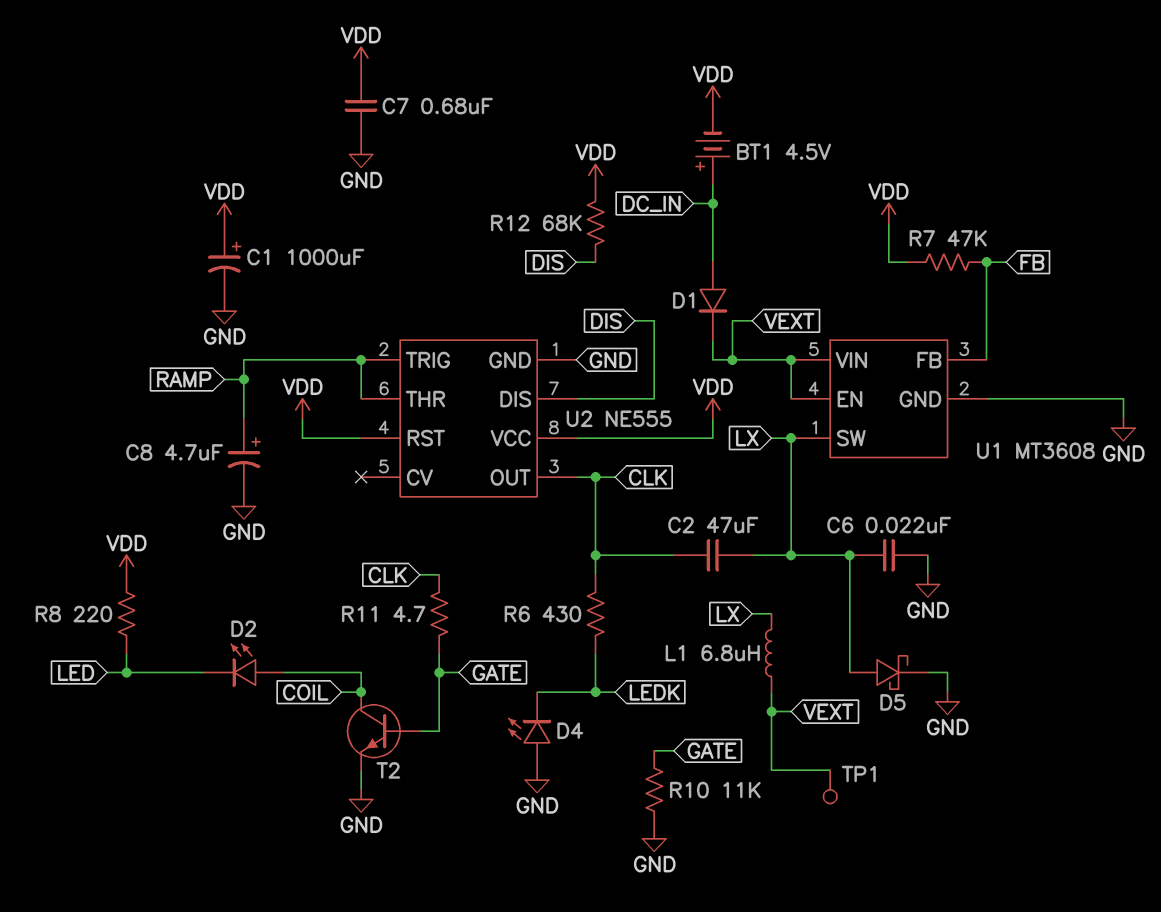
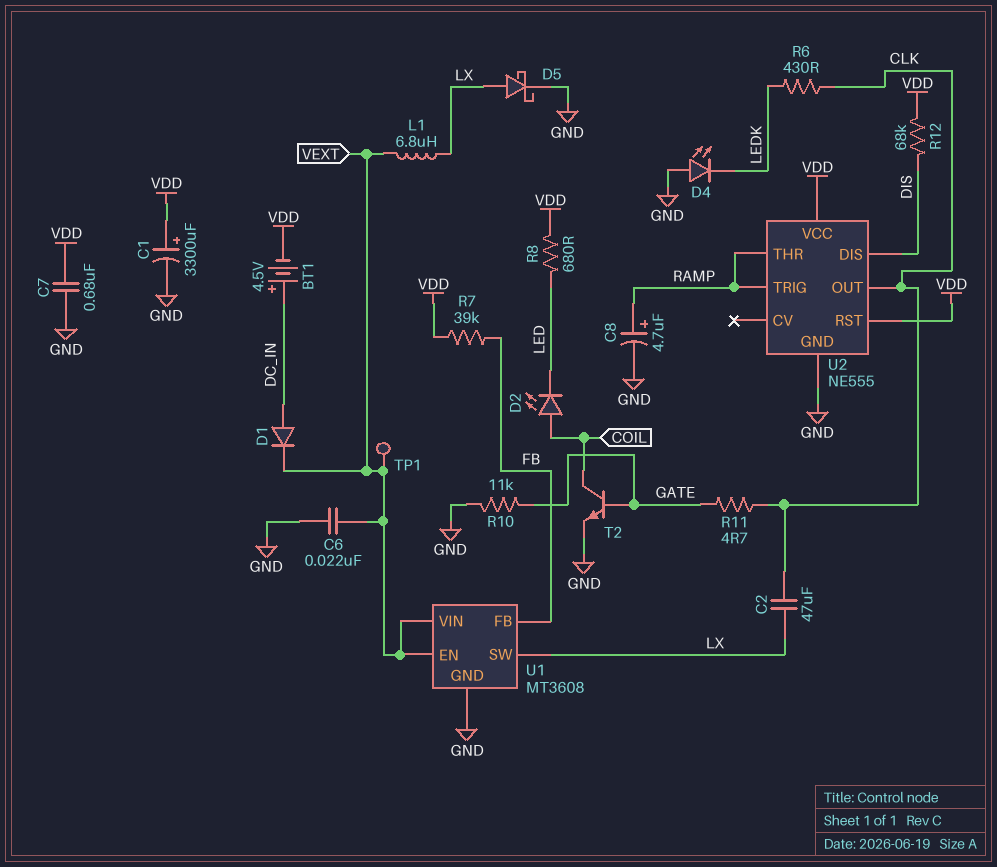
C1: 1000uF (plus VDD, minus GND) -> 3300uF (plus VDD, minus GND)
C6: 22nF (GND, LX) -> 22nF (GND, VEXT)
R7: 47k (FB, VDD) -> 39k (FB, VDD)
R8: 220 (LED, VDD) -> 680 (LED, VDD)

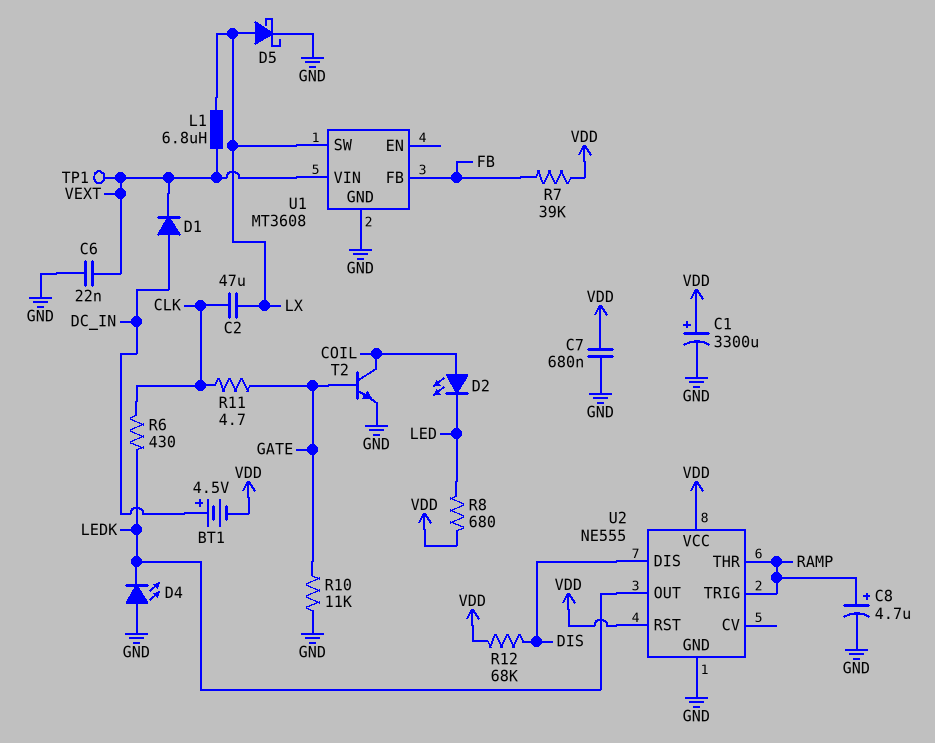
U1 pin EN: VEXT -> none
U2 pin OUT: CLK -> LEDK

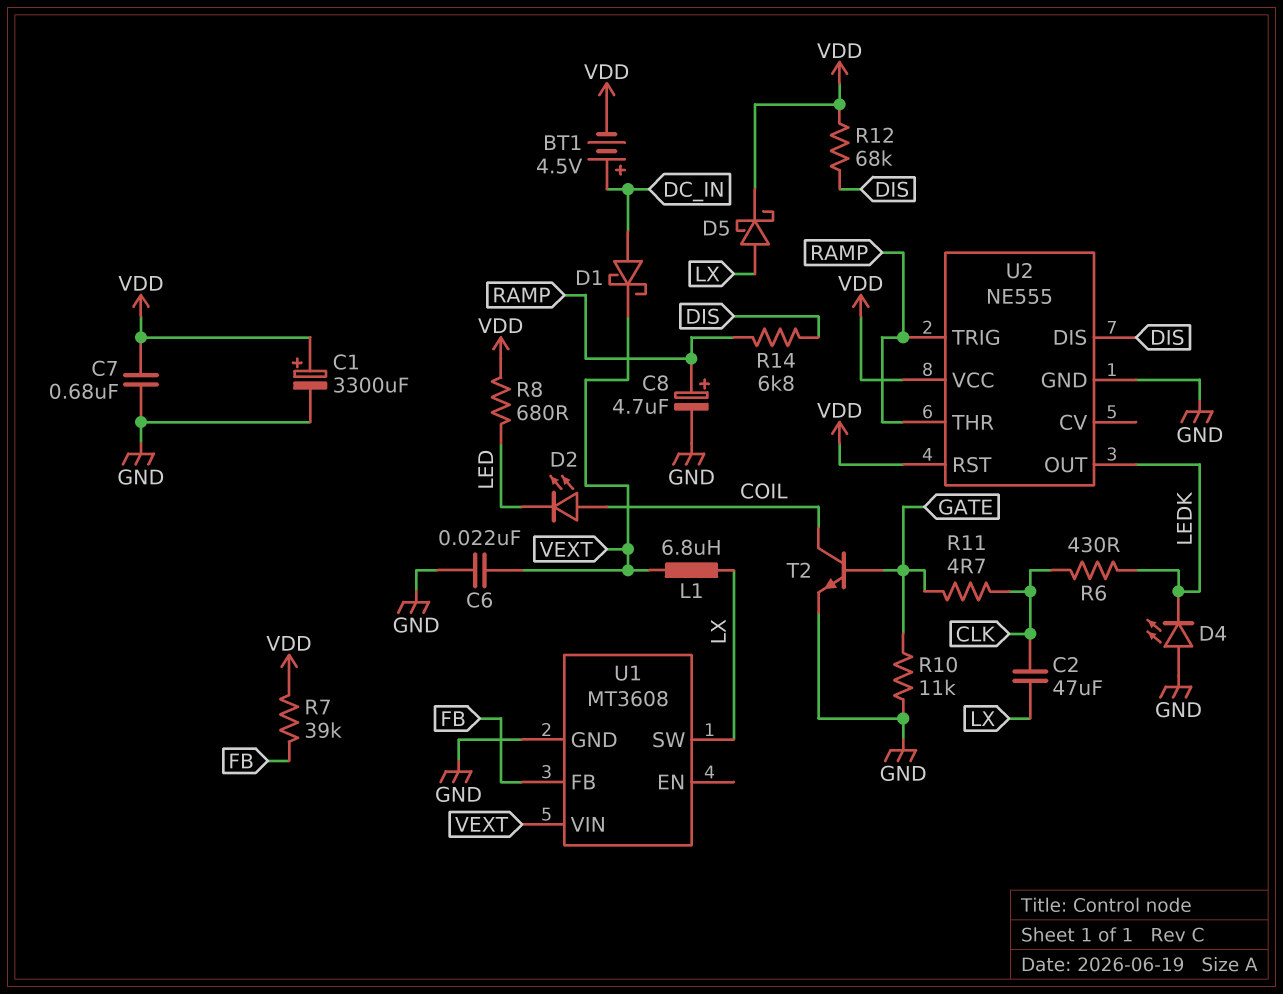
D1: diode (A DC_IN, K VEXT) -> schottky (A DC_IN, K VEXT)
D5: schottky (A LX, K GND) -> schottky (A LX, K VDD)
R14: none -> 6.8k (DIS, RAMP)
TP1: test point (VEXT) -> none

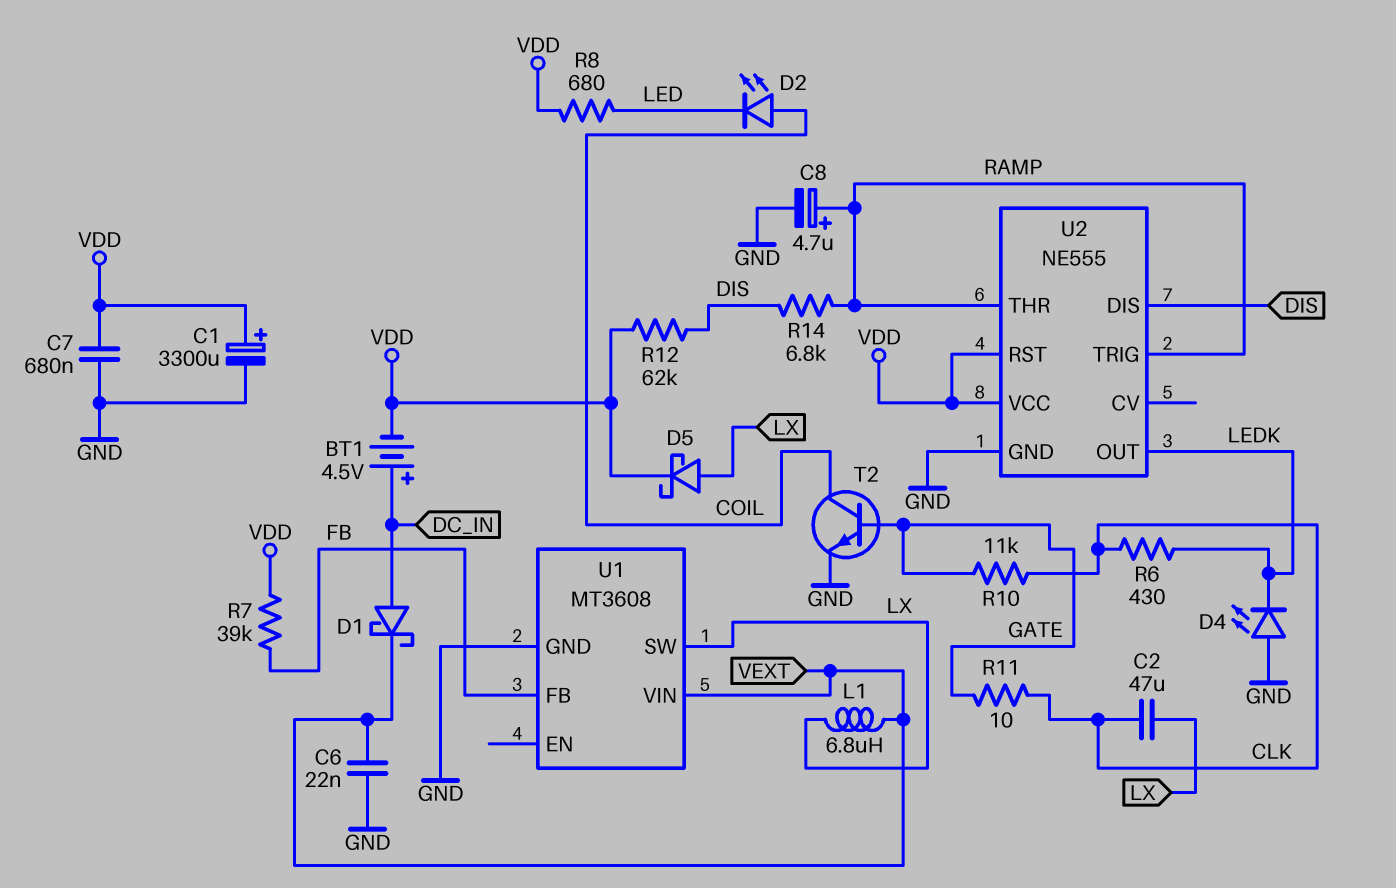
R10: 11k (GATE, GND) -> 11k (CLK, GATE)
R11: 4.7 (CLK, GATE) -> 10 (CLK, GATE)
R12: 68k (DIS, VDD) -> 62k (DIS, VDD)

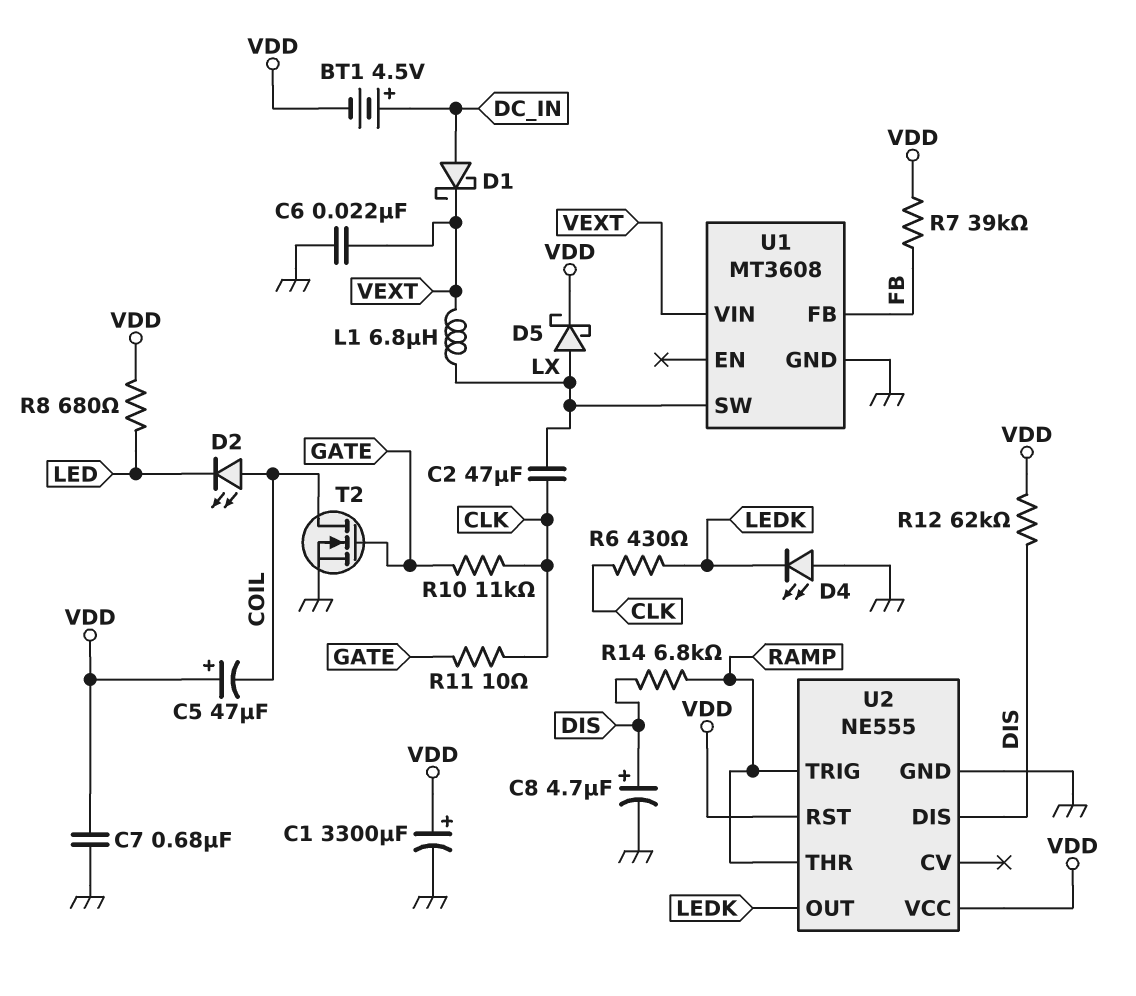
C5: none -> 47uF (plus VDD, minus COIL)
C8: 4.7uF (plus RAMP, minus GND) -> 4.7uF (plus DIS, minus GND)
T2: NPN (B GATE, C COIL, E GND) -> NMOS (G GATE, D COIL, S GND)

